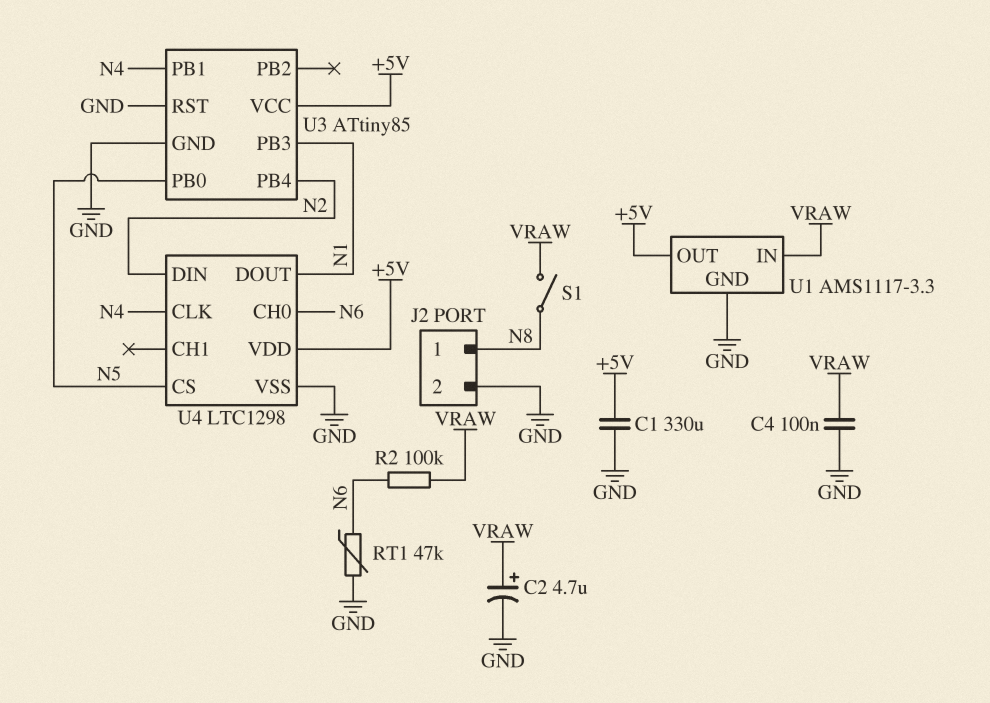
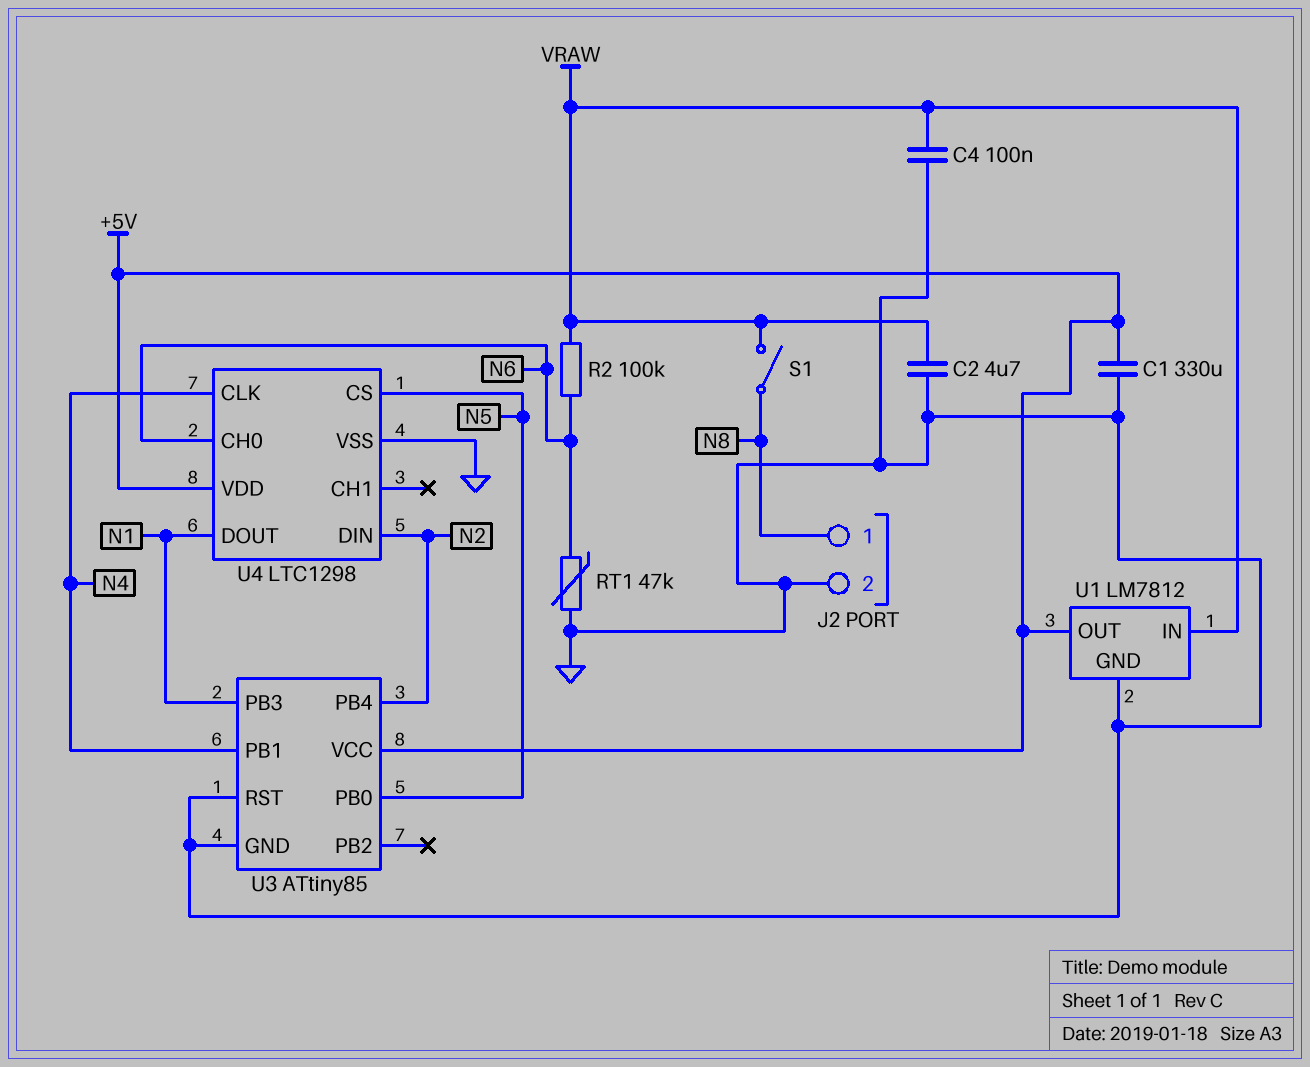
C2: 4.7uF (plus VRAW, minus GND) -> 4.7uF (GND, VRAW)
U1: AMS1117-3.3 -> LM7812

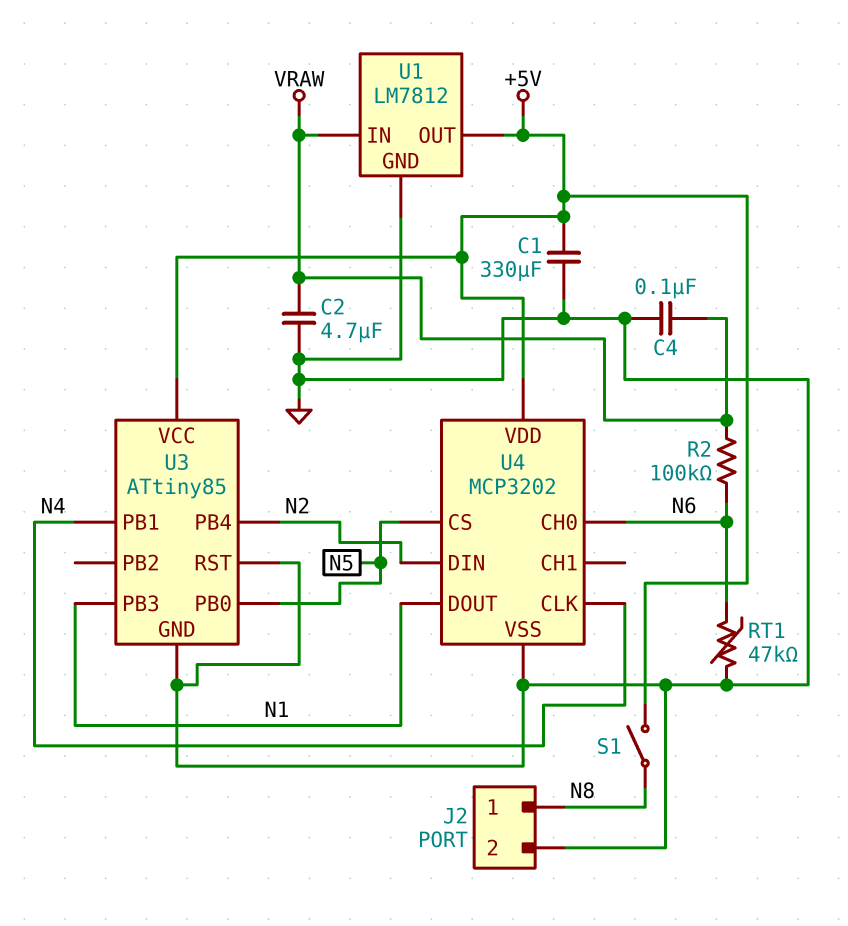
S1: switch (N8, VRAW) -> switch (+5V, N8)
U4: LTC1298 -> MCP3202

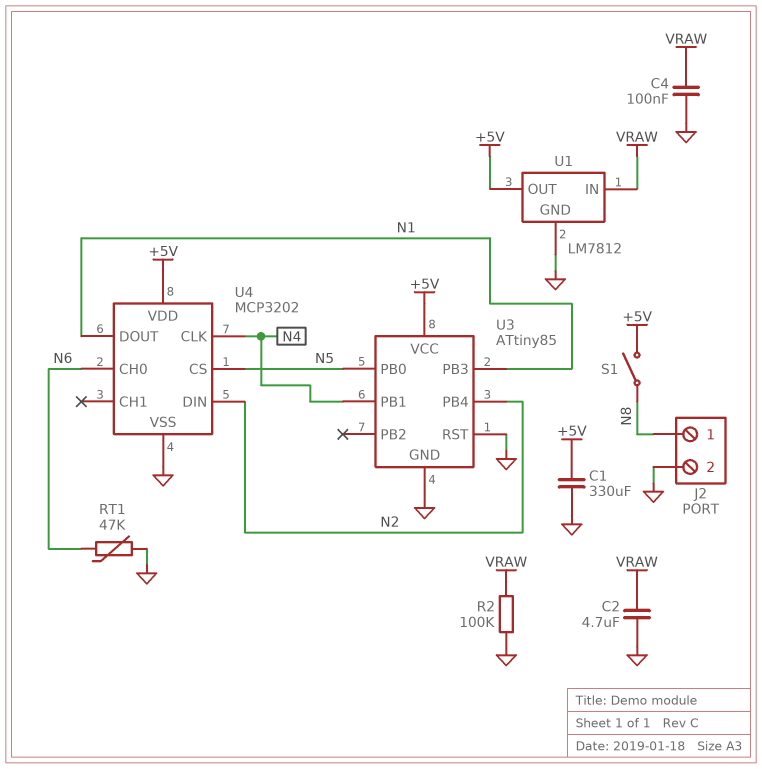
R2: 100k (N6, VRAW) -> 100k (GND, VRAW)

